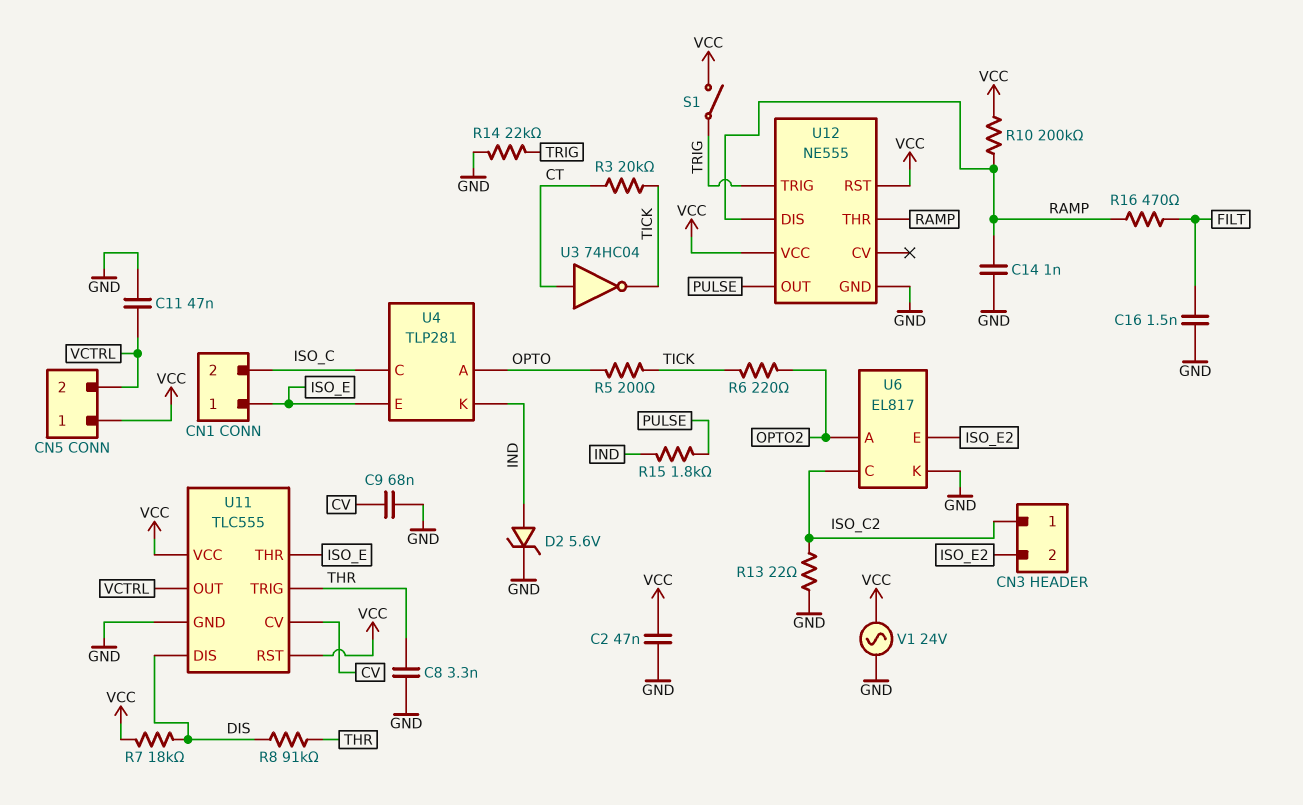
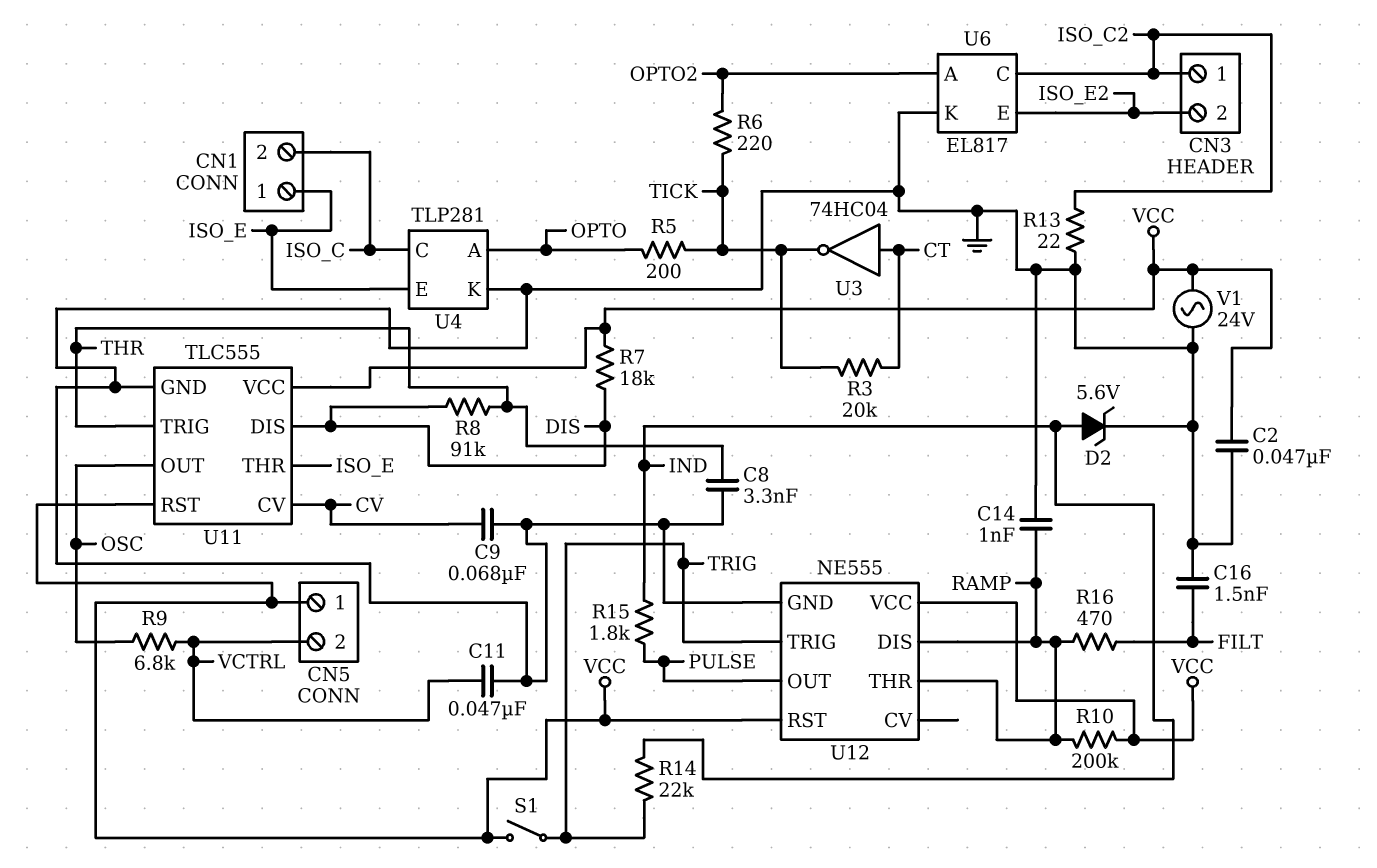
R9: none -> 6.8k (OSC, VCTRL)
R14: 22k (GND, TRIG) -> 22k (IND, TRIG)
U4 pin K: IND -> GND
U11 pin OUT: VCTRL -> OSC

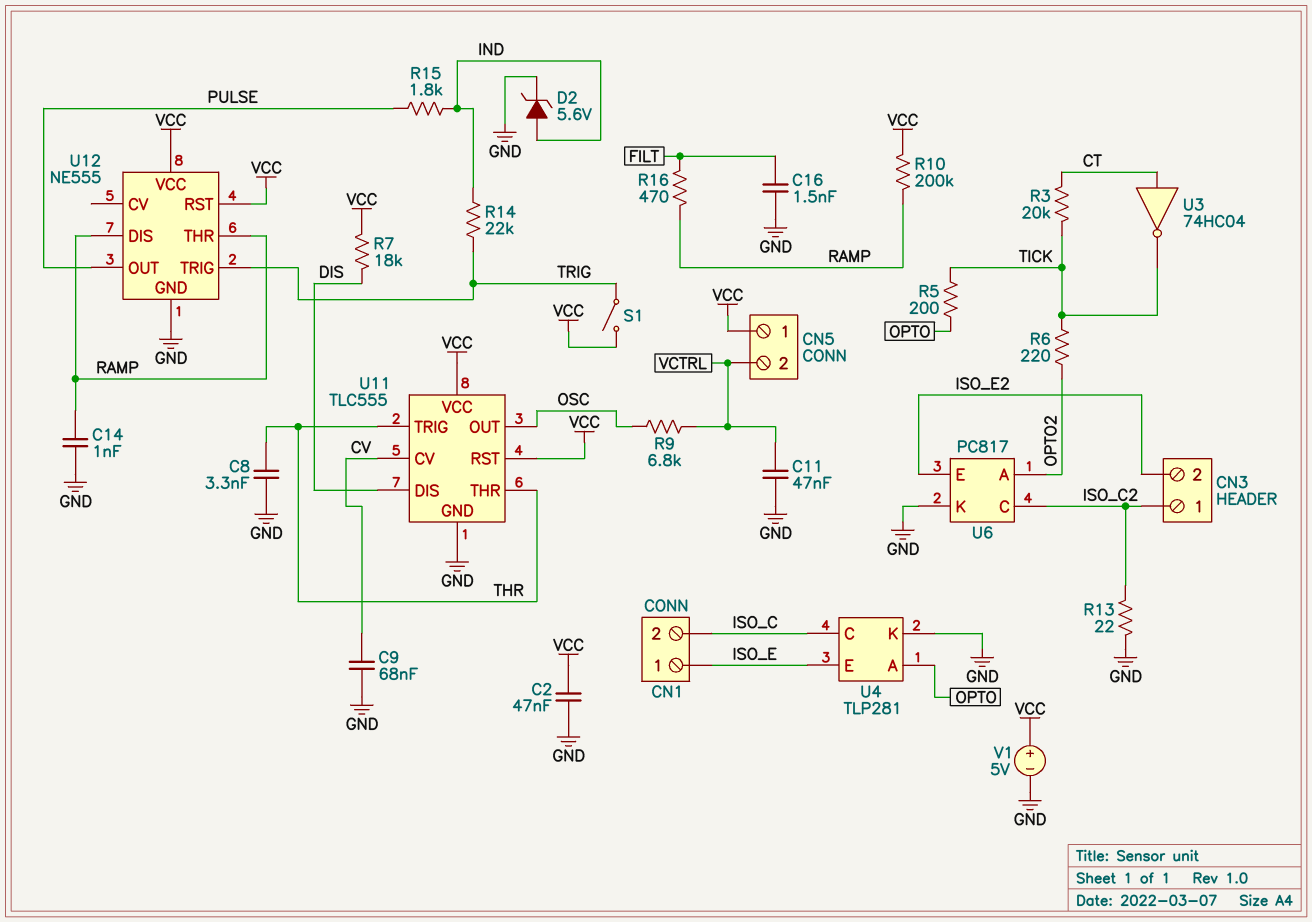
R8: 91k (DIS, THR) -> none
U6: EL817 -> PC817
U11 pin THR: ISO_E -> THR
V1: AC 24V (GND, VCC) -> 5V (plus VCC, minus GND)

